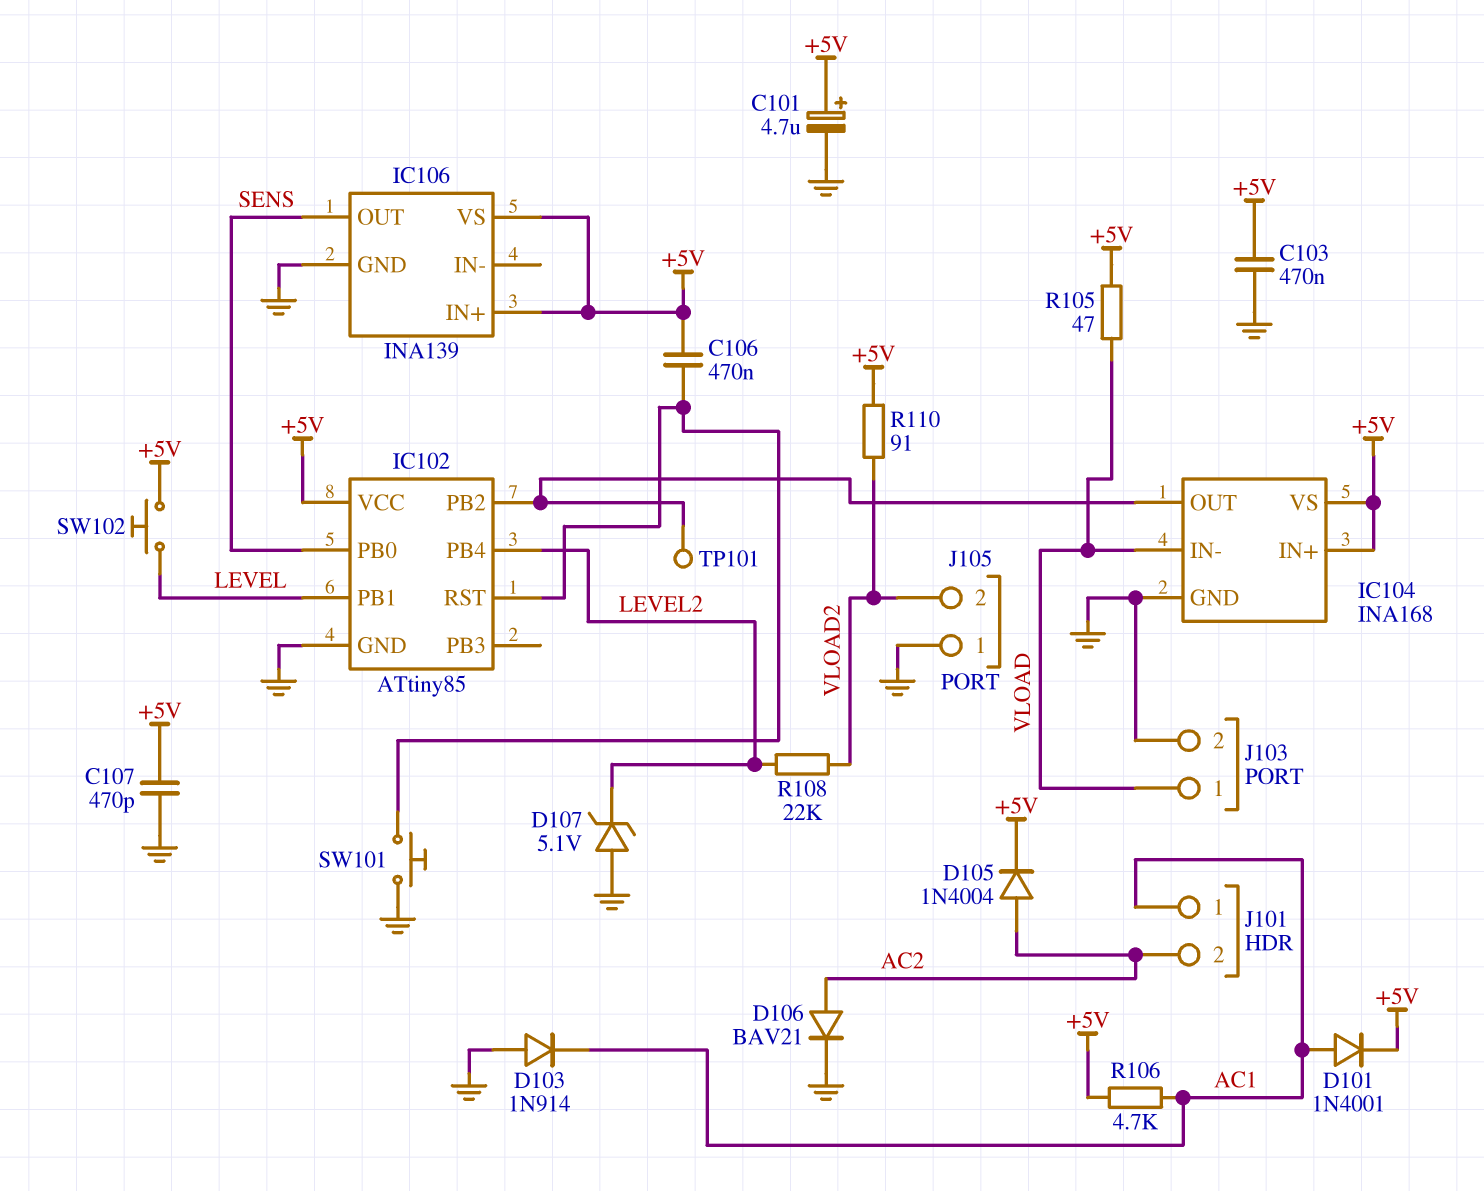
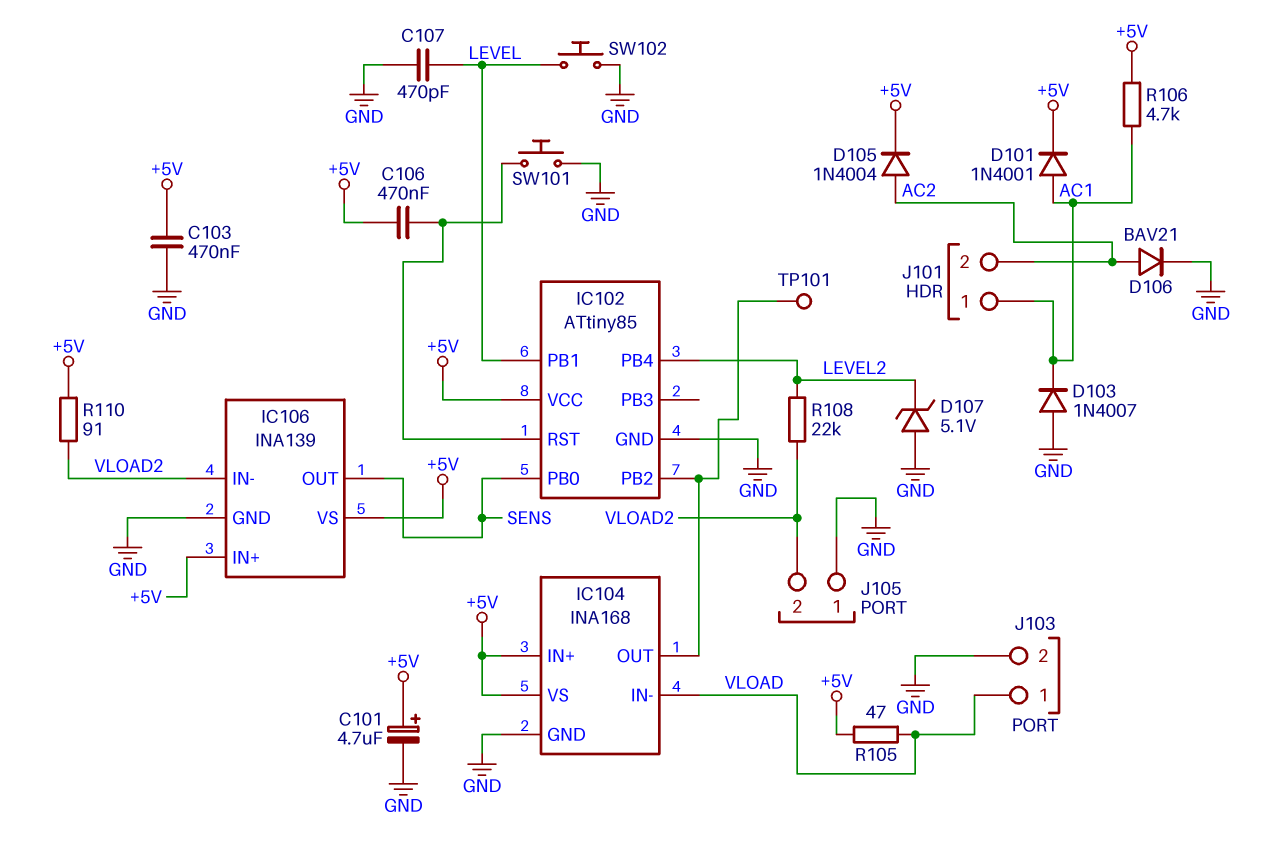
C107: 470pF (+5V, GND) -> 470pF (GND, LEVEL)
D103: diode 1N914 (A GND, K AC1) -> diode 1N4007 (A GND, K AC1)
IC106 pin IN-: none -> VLOAD2
SW102: button (+5V, LEVEL) -> button (GND, LEVEL)

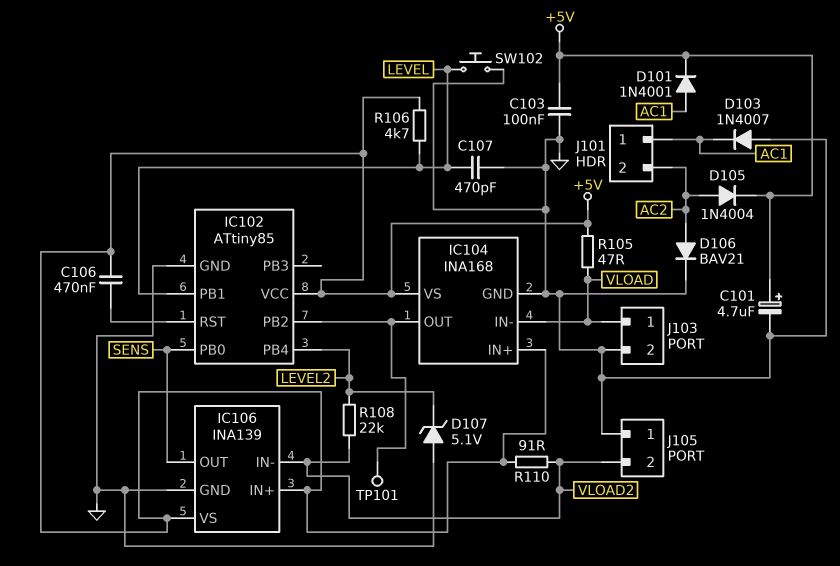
C103: 470nF (+5V, GND) -> 100nF (+5V, GND)
R106: 4.7k (+5V, AC1) -> 4.7k (+5V, LEVEL)
SW101: button (GND, IC102/RST) -> none

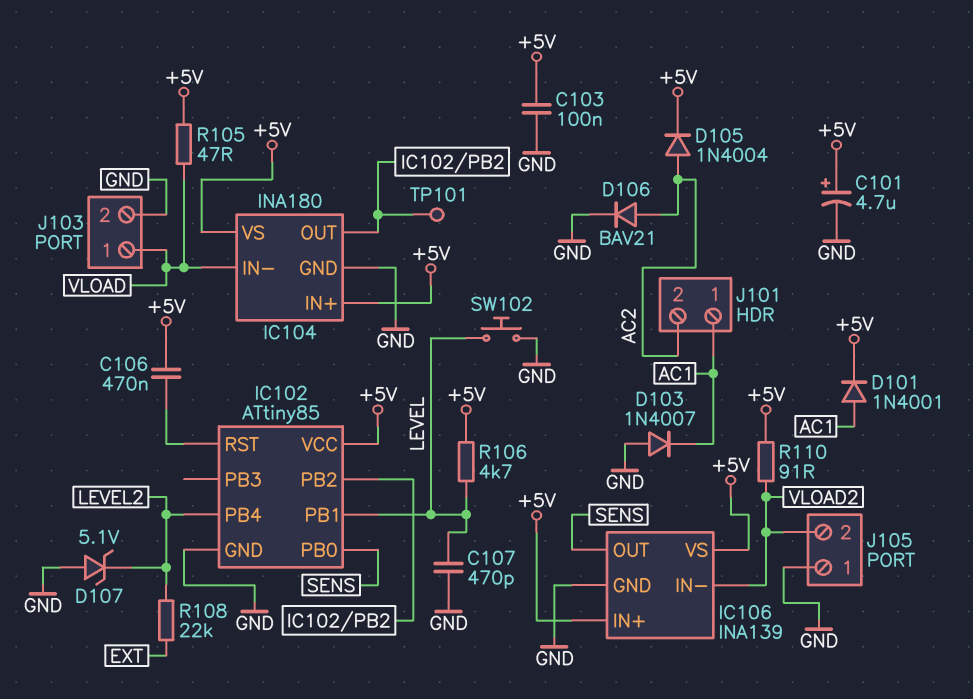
IC104: INA168 -> INA180
R108: 22k (LEVEL2, VLOAD2) -> 22k (EXT, LEVEL2)

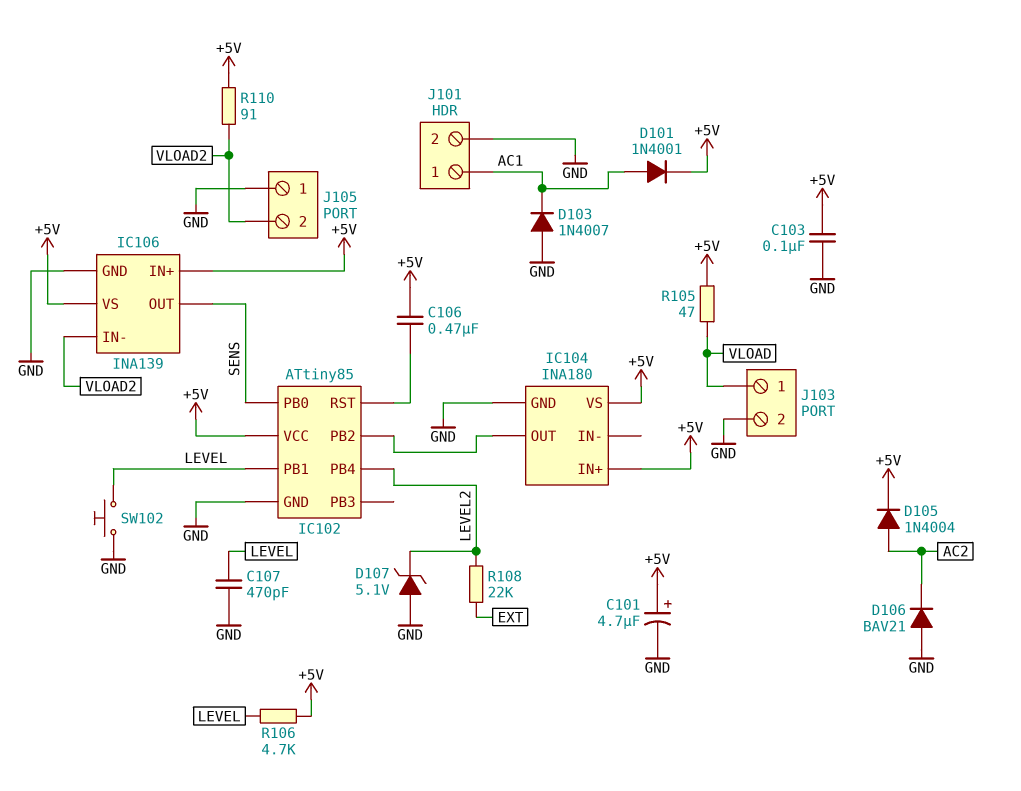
D106: diode BAV21 (A AC2, K GND) -> diode BAV21 (A GND, K AC2)
IC104 pin IN-: VLOAD -> none
J101 pin 2: AC2 -> GND
TP101: test point (IC102/PB2) -> none

